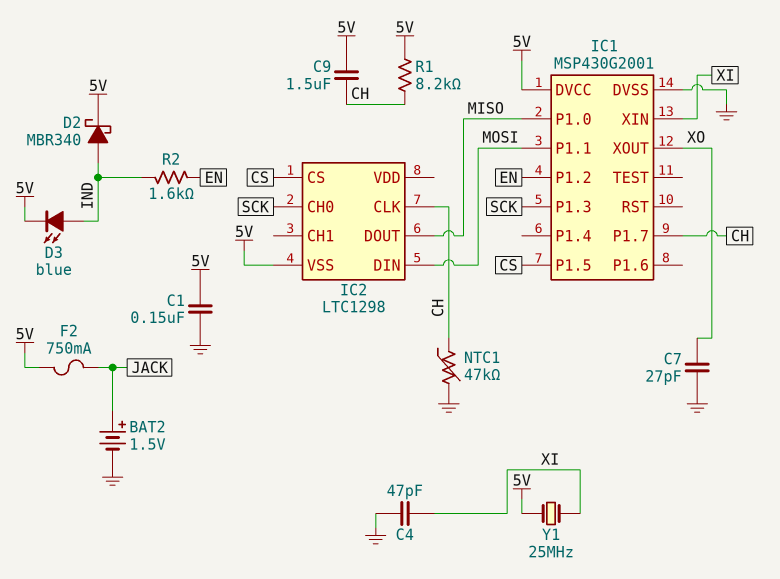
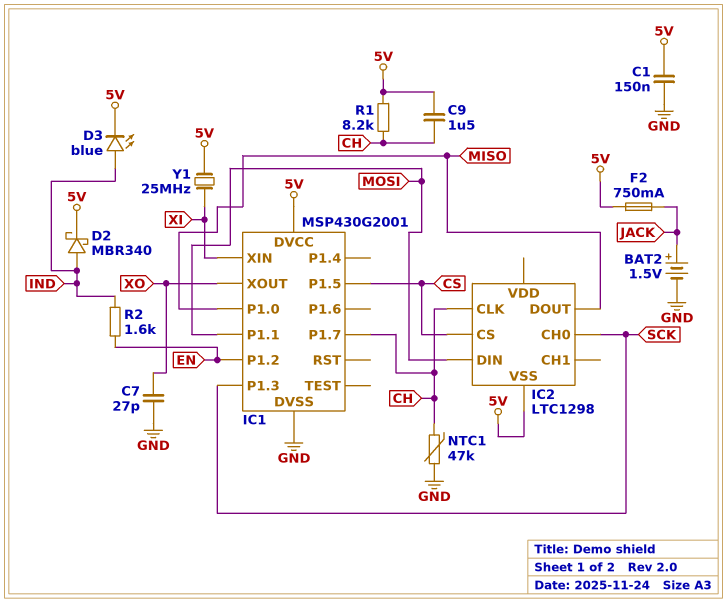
C4: 47pF (GND, XI) -> none

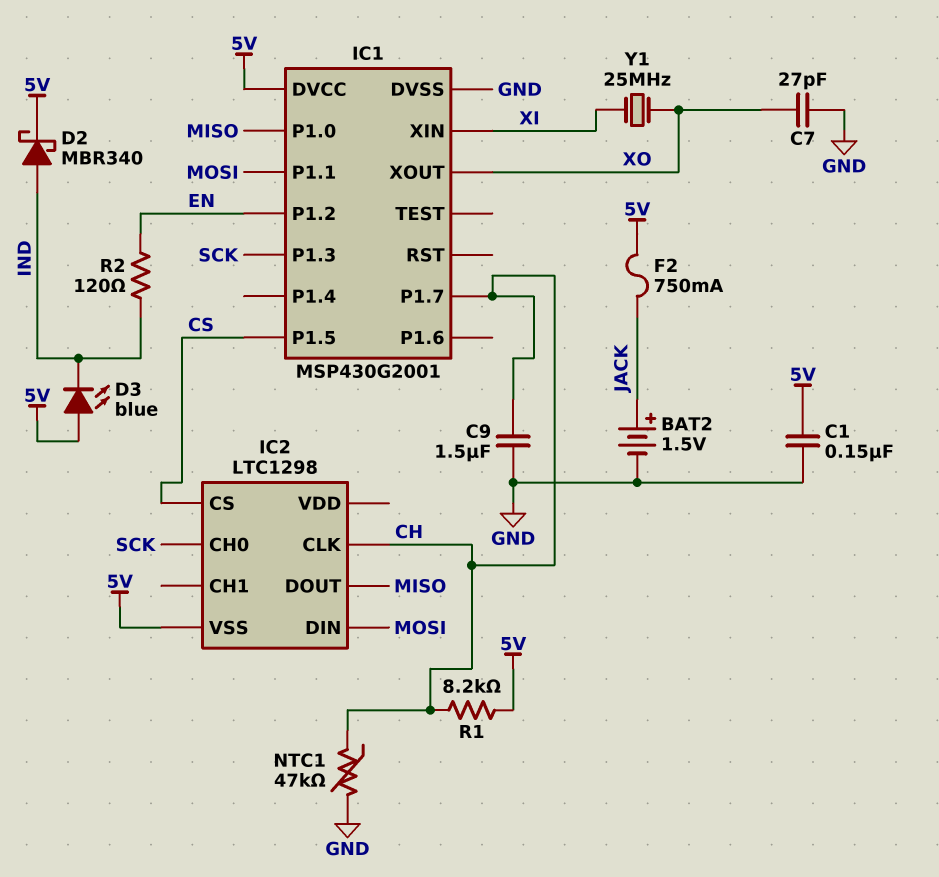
C9: 1.5uF (5V, CH) -> 1.5uF (CH, GND)
D3: LED blue (A IND, K 5V) -> LED blue (A 5V, K IND)
R2: 1.6k (EN, IND) -> 120 (EN, IND)
Y1: 25MHz (5V, XI) -> 25MHz (XI, XO)

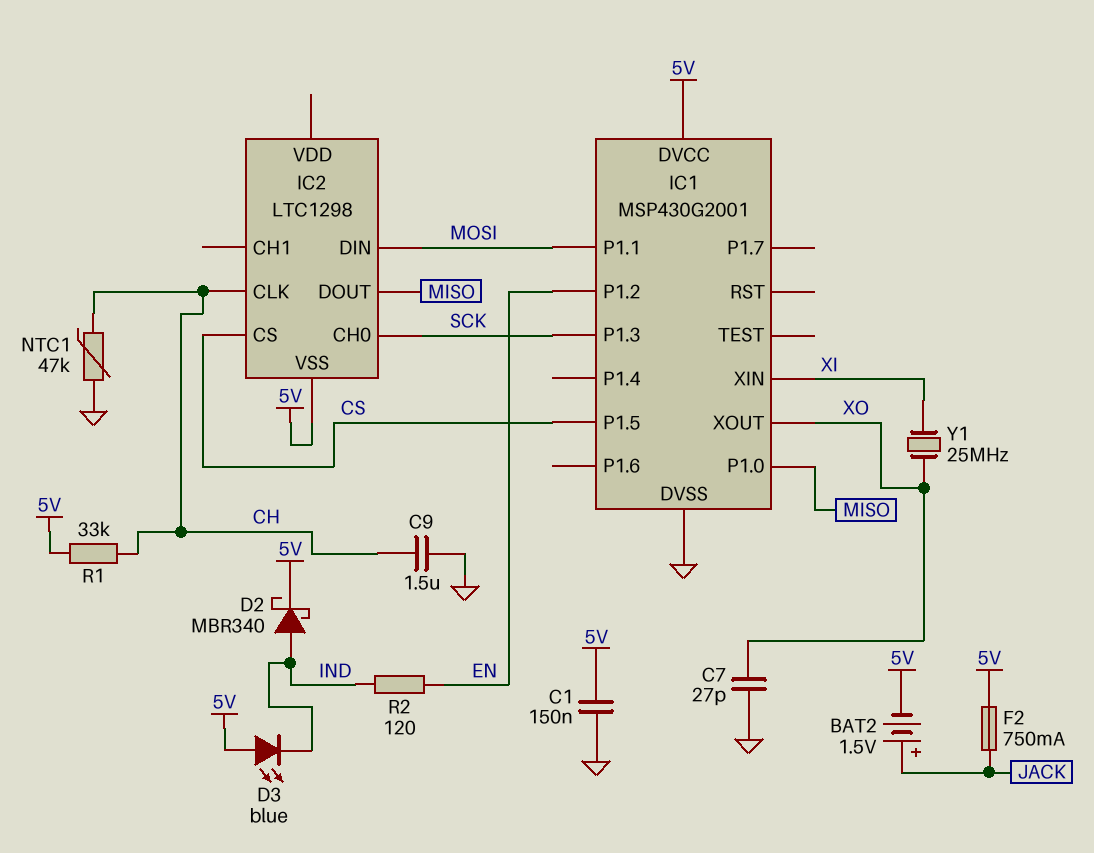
BAT2: 1.5V (plus JACK, minus GND) -> 1.5V (plus JACK, minus 5V)
IC1 pin P1.7: CH -> none
R1: 8.2k (5V, CH) -> 33k (5V, CH)

